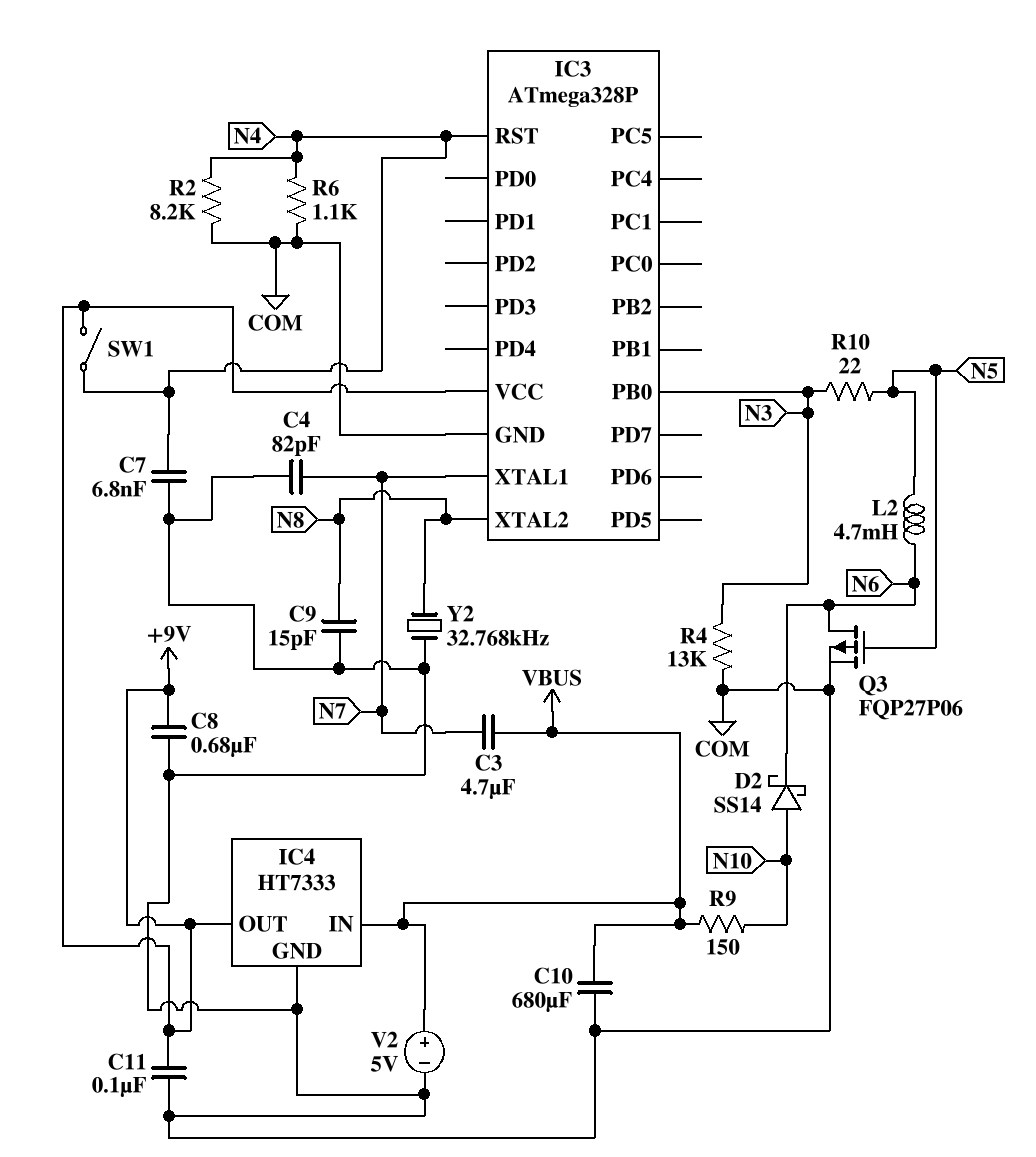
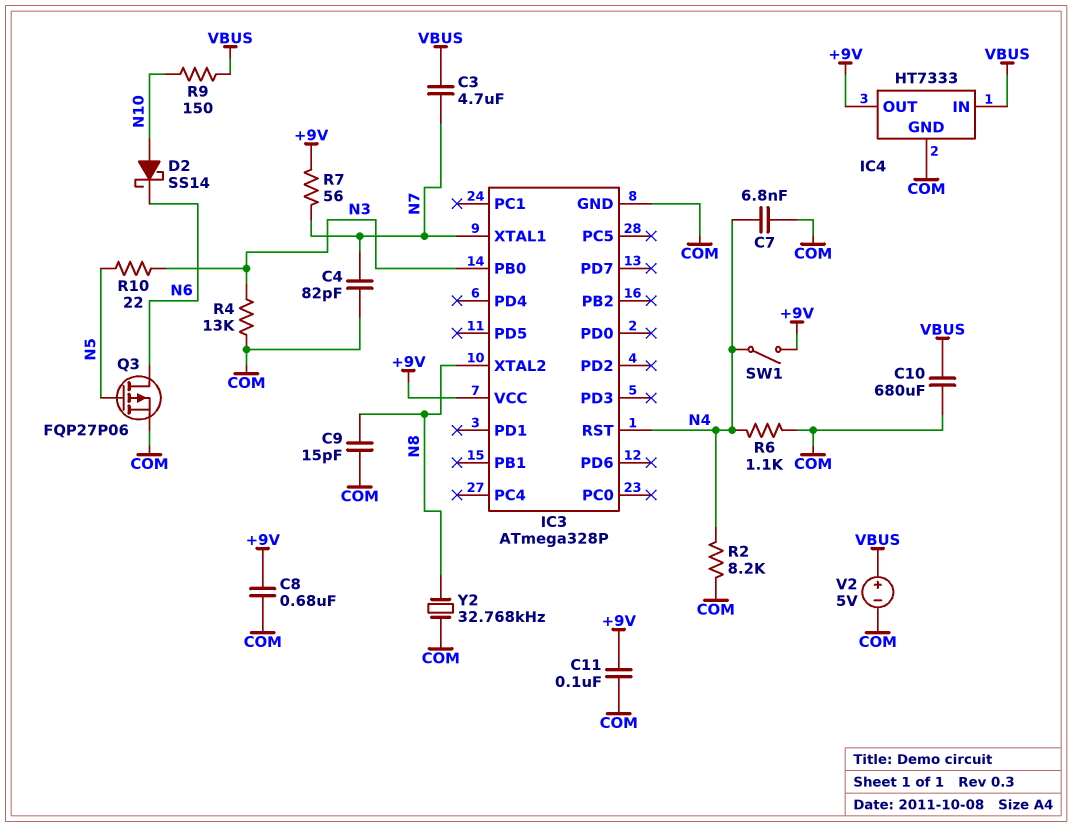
L2: 4.7mH (N5, N6) -> none
R7: none -> 56 (+9V, N7)

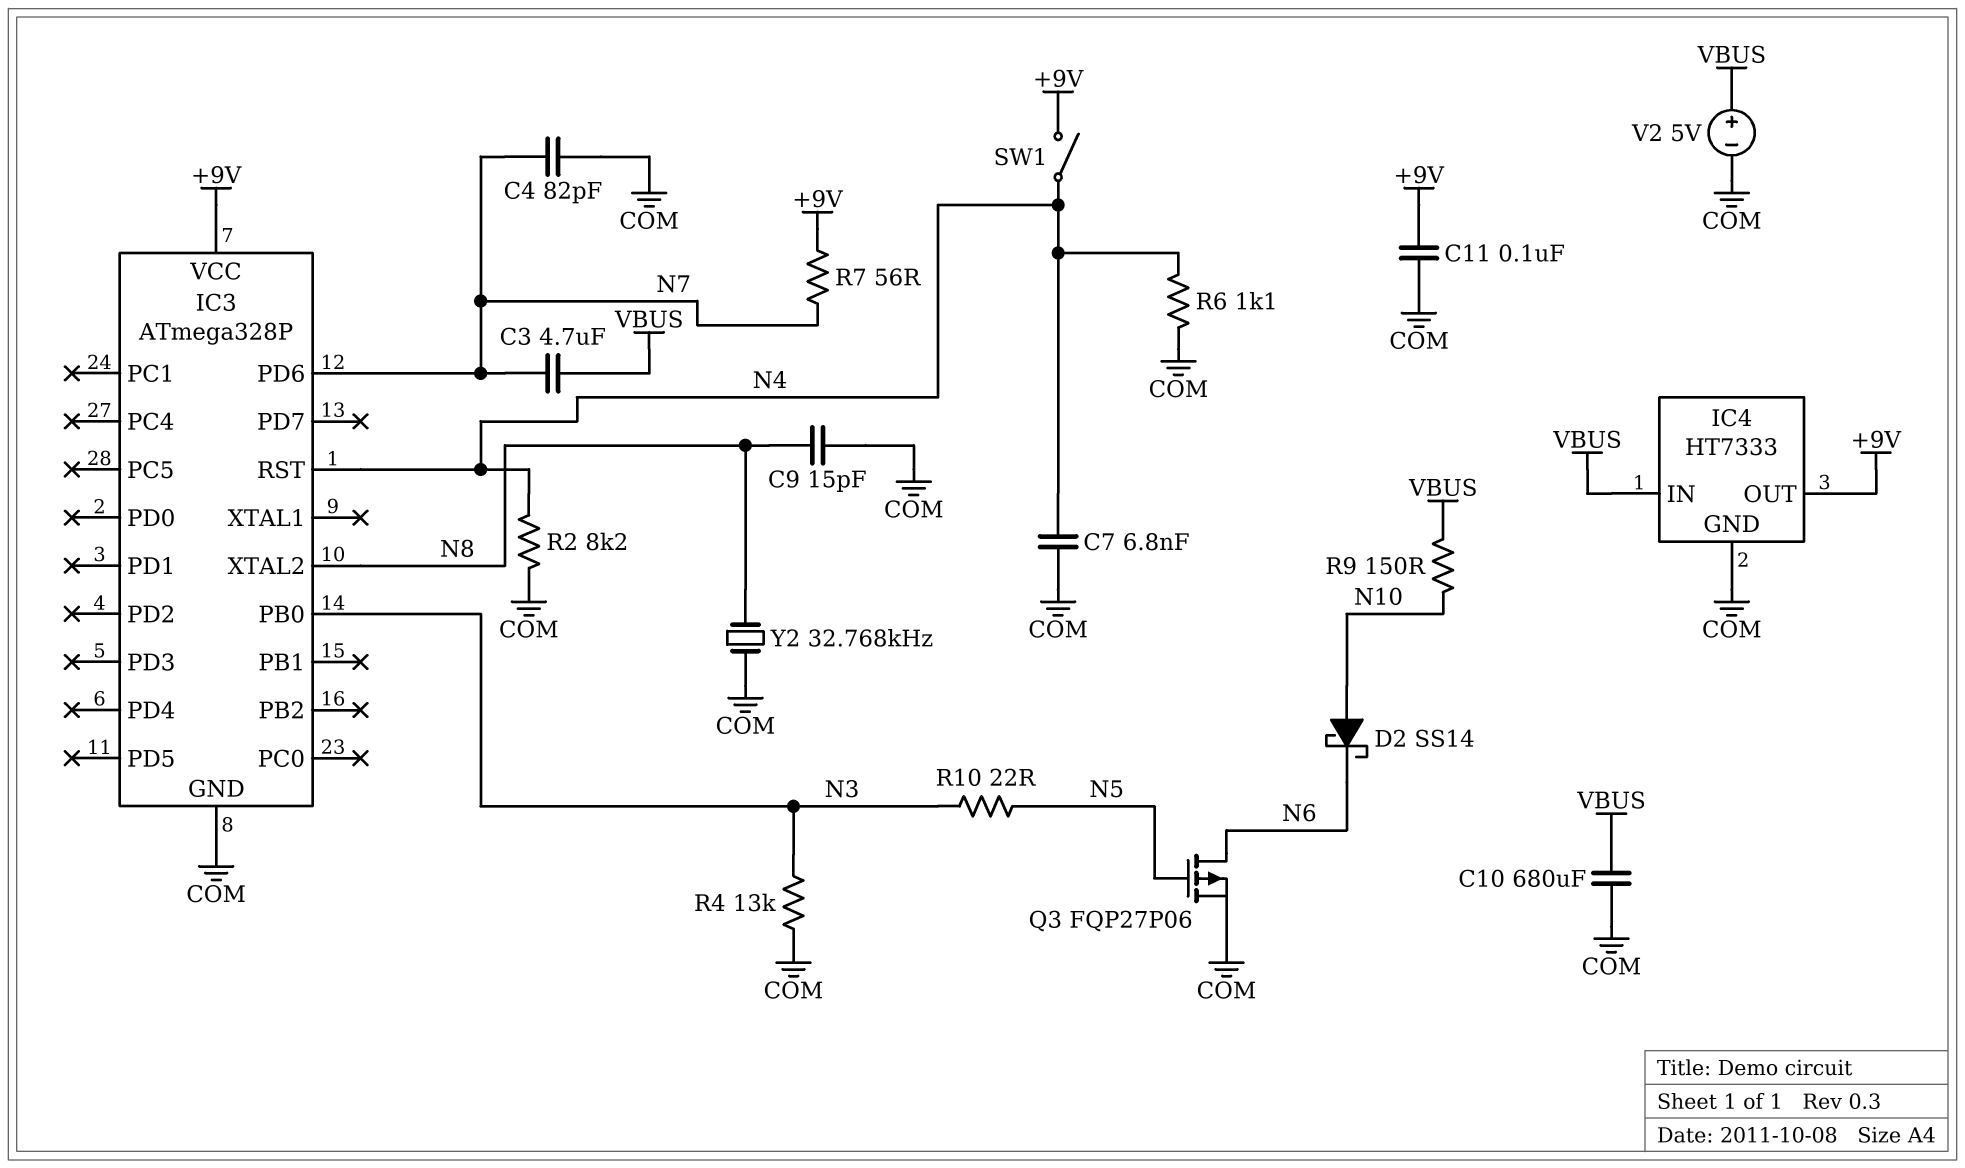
C8: 680nF (+9V, COM) -> none
IC3 pin PD6: none -> N7
IC3 pin XTAL1: N7 -> none

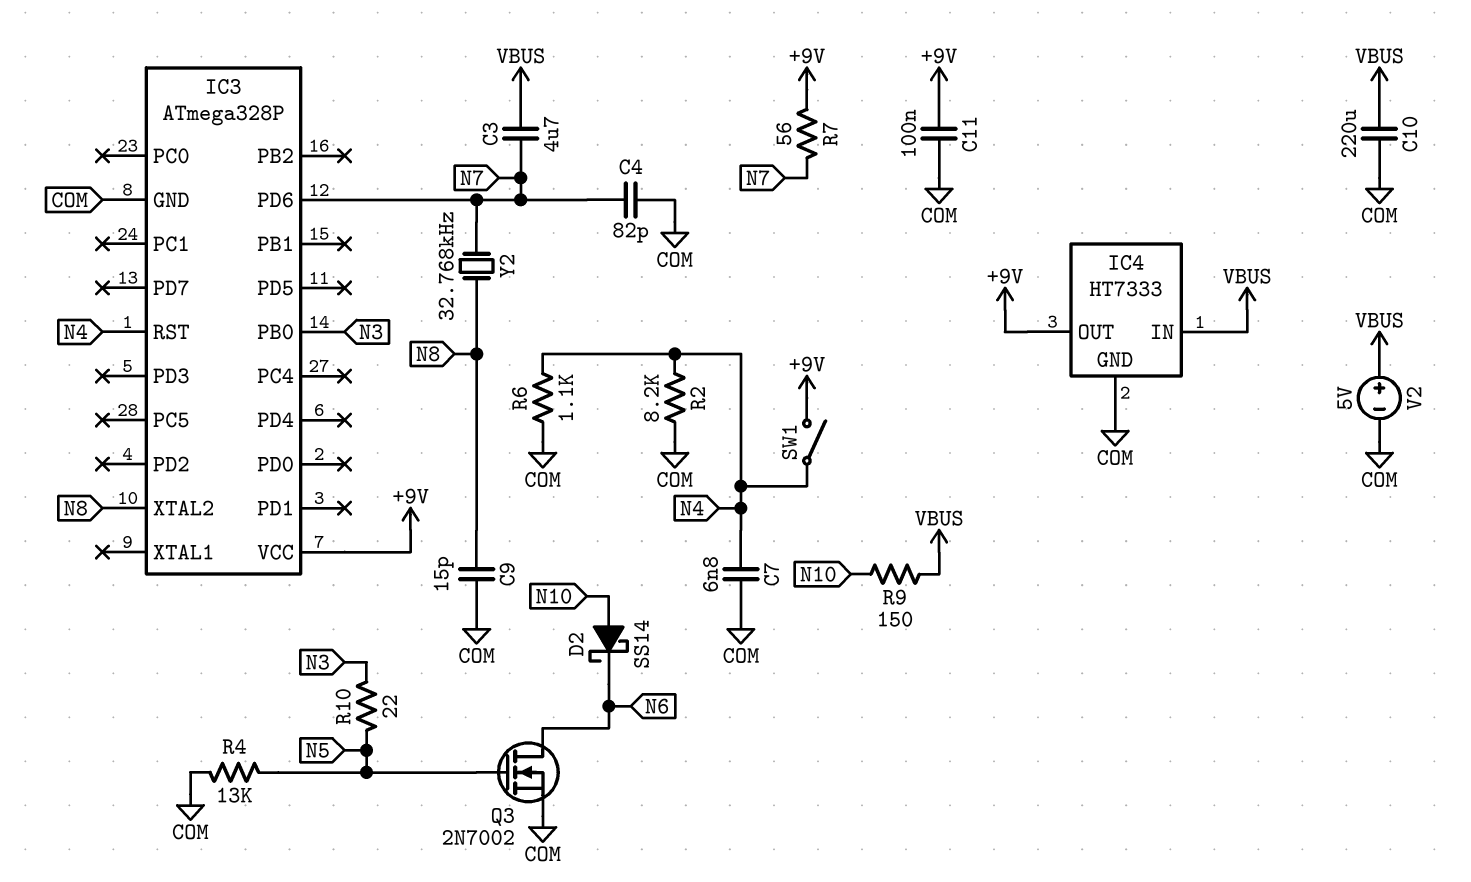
C10: 680uF (COM, VBUS) -> 220uF (COM, VBUS)
Q3: PMOS FQP27P06 (G N5, D N6, S COM) -> NMOS 2N7002 (G N5, D N6, S COM)
R4: 13k (COM, N3) -> 13k (COM, N5)
Y2: 32.768kHz (COM, N8) -> 32.768kHz (N7, N8)

